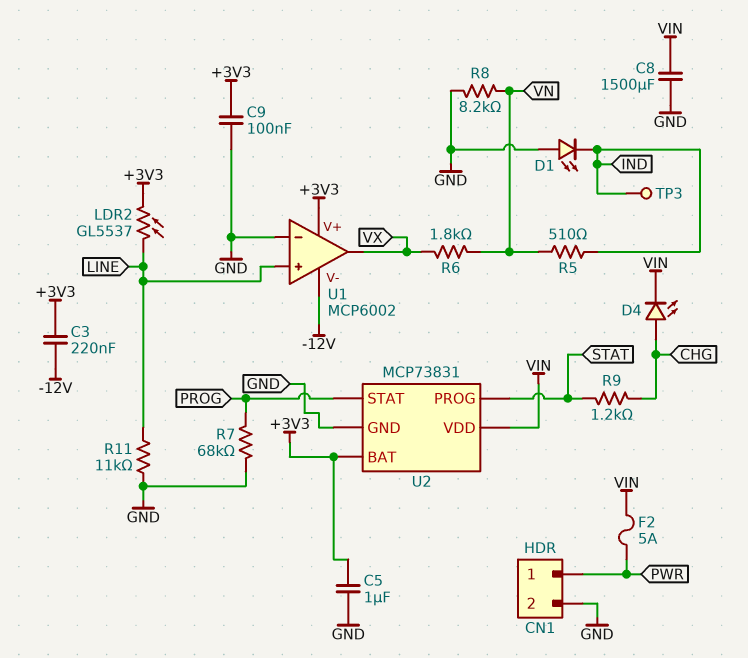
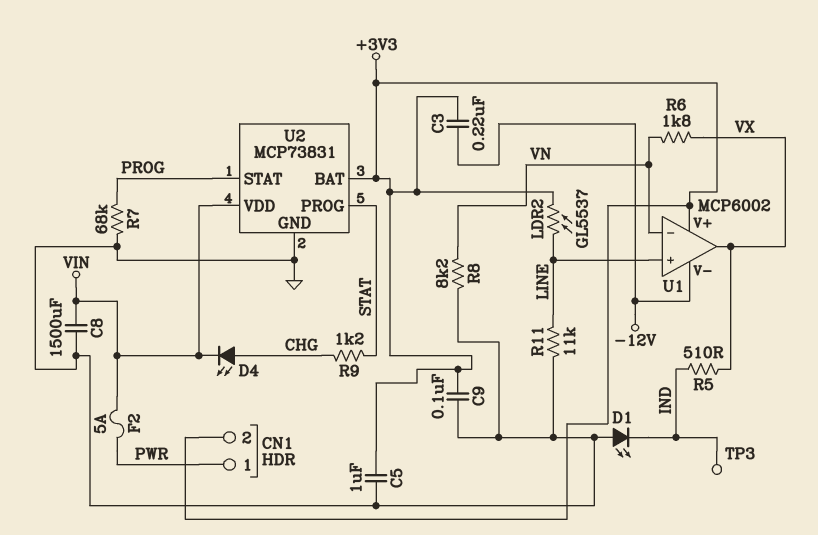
CN1 pin 2: GND -> +3V3
R5: 510 (IND, VN) -> 510 (IND, VX)
U1 pin in-: GND -> VN

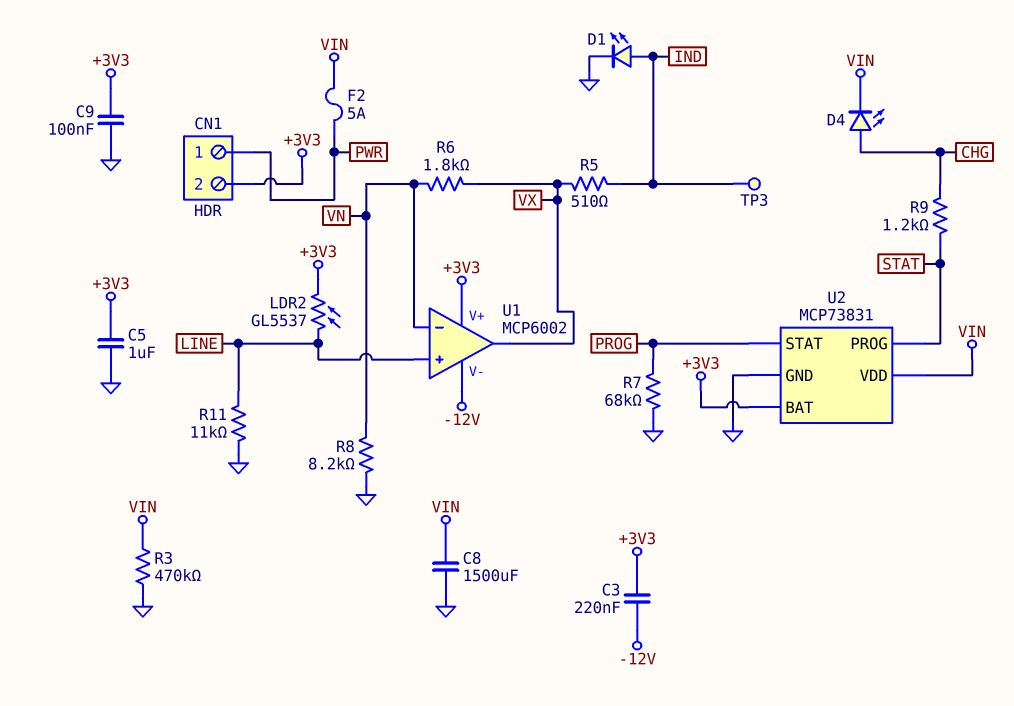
D1: LED (A GND, K IND) -> LED (A IND, K GND)
R3: none -> 470k (GND, VIN)

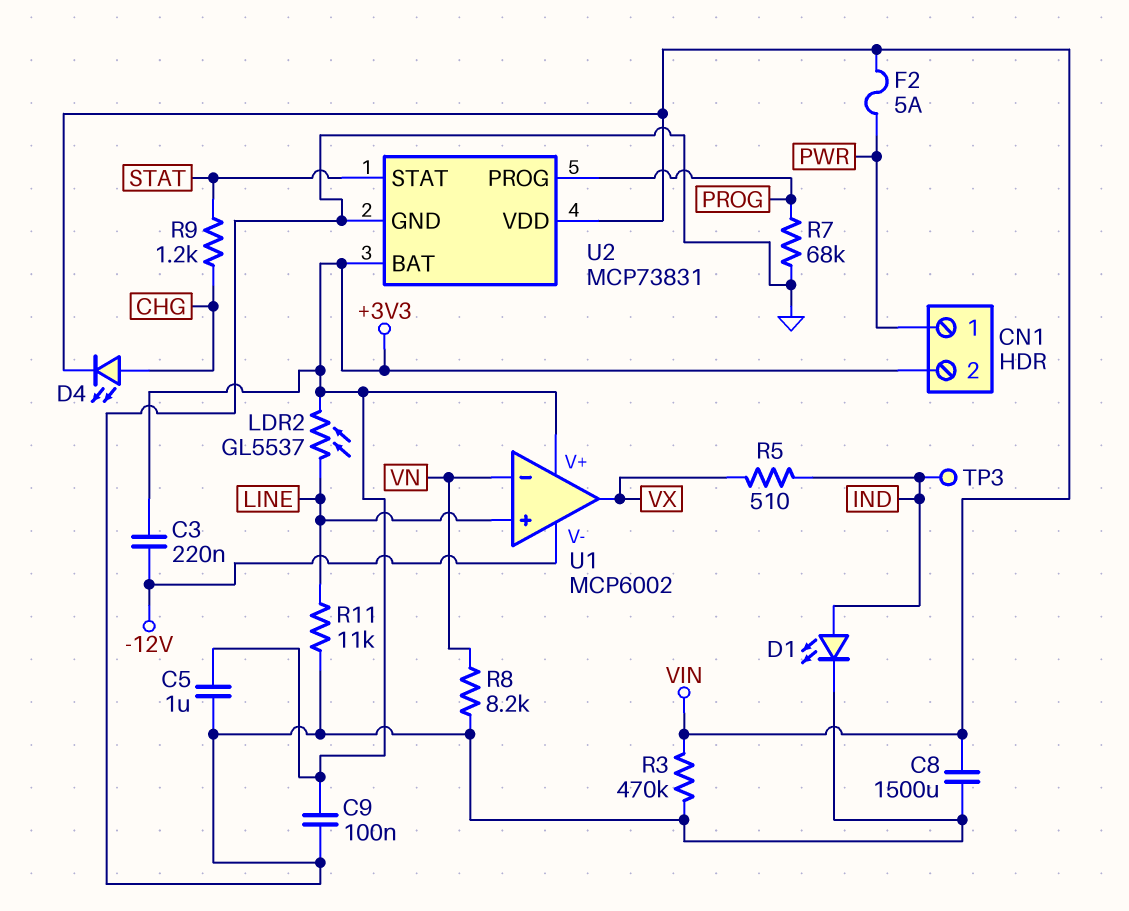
R6: 1.8k (VN, VX) -> none
U2 pin PROG: STAT -> PROG
U2 pin STAT: PROG -> STAT

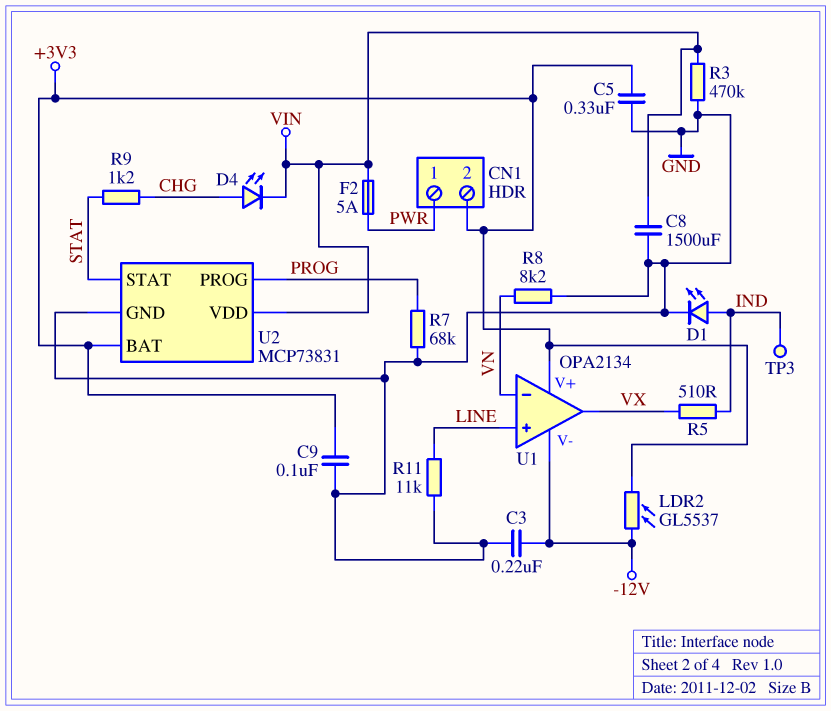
C3: 220nF (+3V3, -12V) -> 220nF (-12V, GND)
C5: 1uF (+3V3, GND) -> 330nF (+3V3, GND)
LDR2: GL5537 (+3V3, LINE) -> GL5537 (+3V3, -12V)
U1: MCP6002 -> OPA2134

